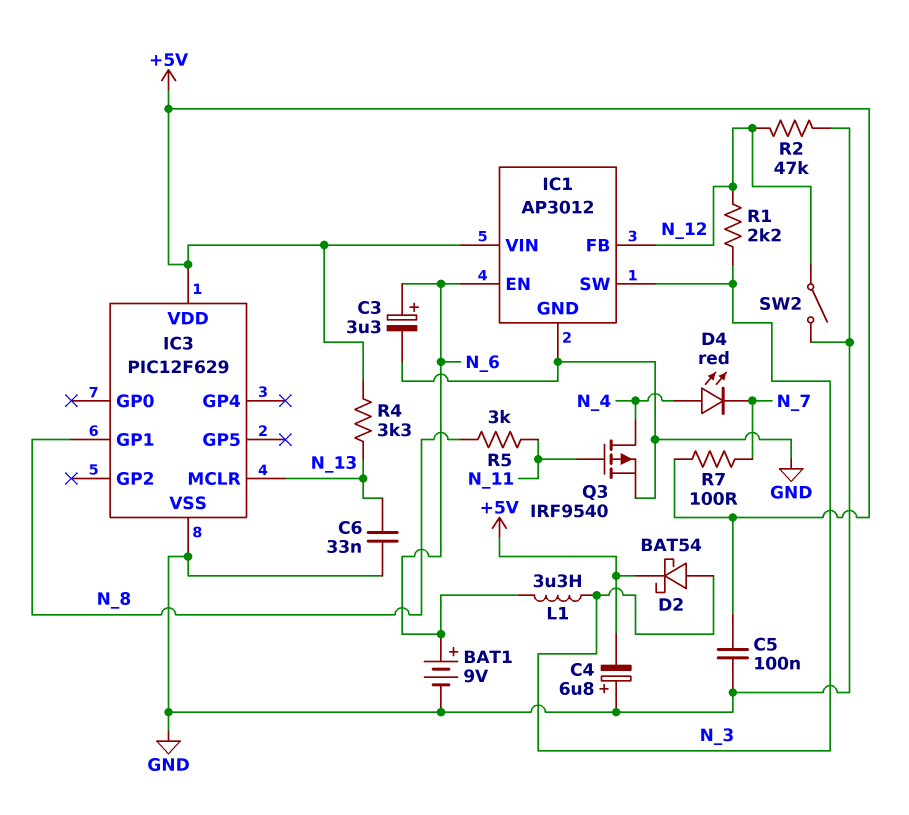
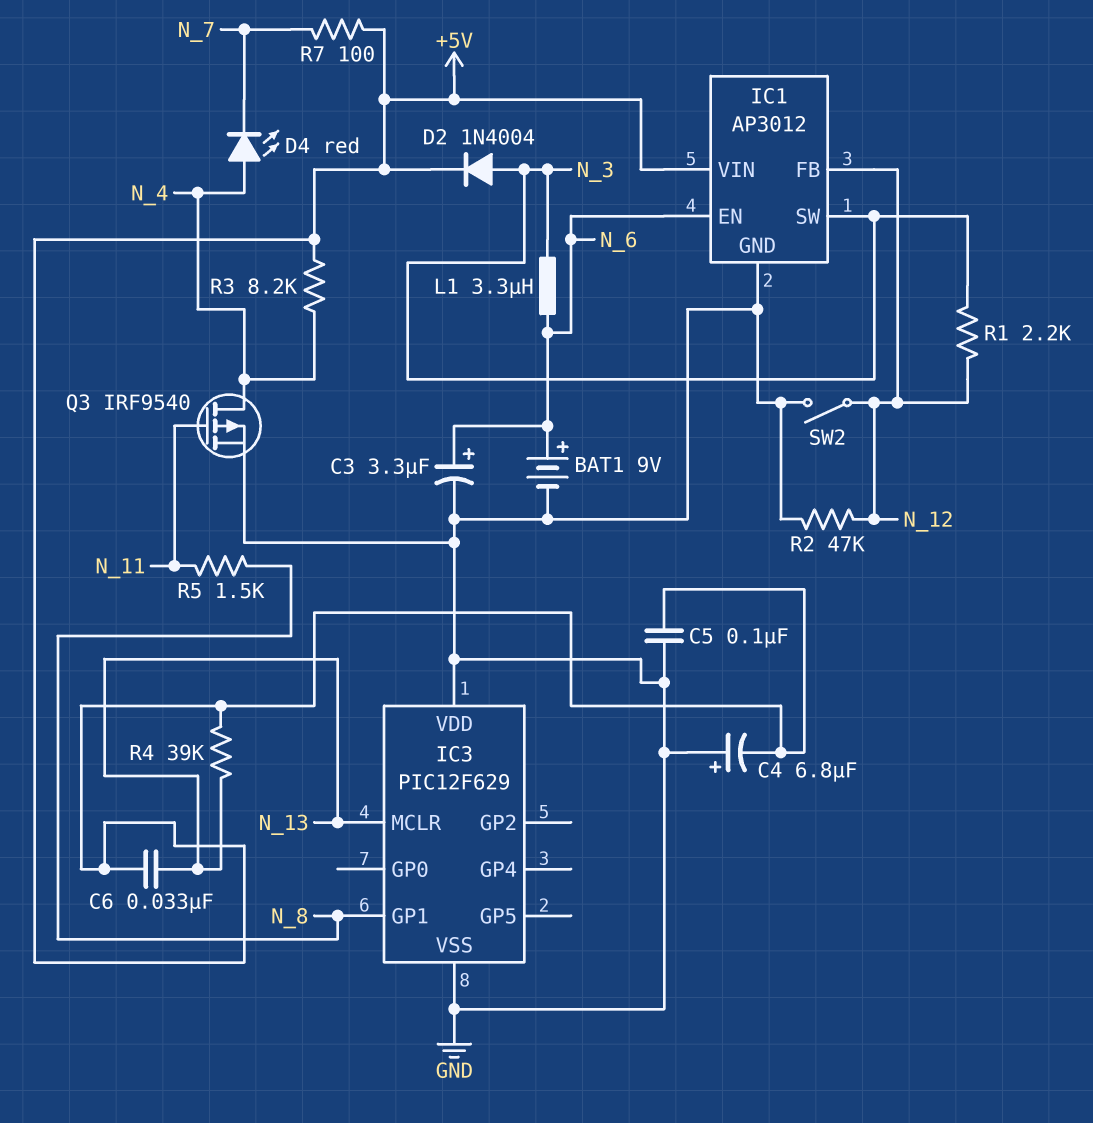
C6: 33nF (GND, N_13) -> 33nF (+5V, N_13)
D2: schottky BAT54 (A N_3, K +5V) -> diode 1N4004 (A N_3, K +5V)
IC3 pin VDD: +5V -> GND
R3: none -> 8.2k (+5V, N_4)
R4: 3.3k (+5V, N_13) -> 39k (+5V, N_13)
R5: 3k (N_8, N_11) -> 1.5k (N_8, N_11)

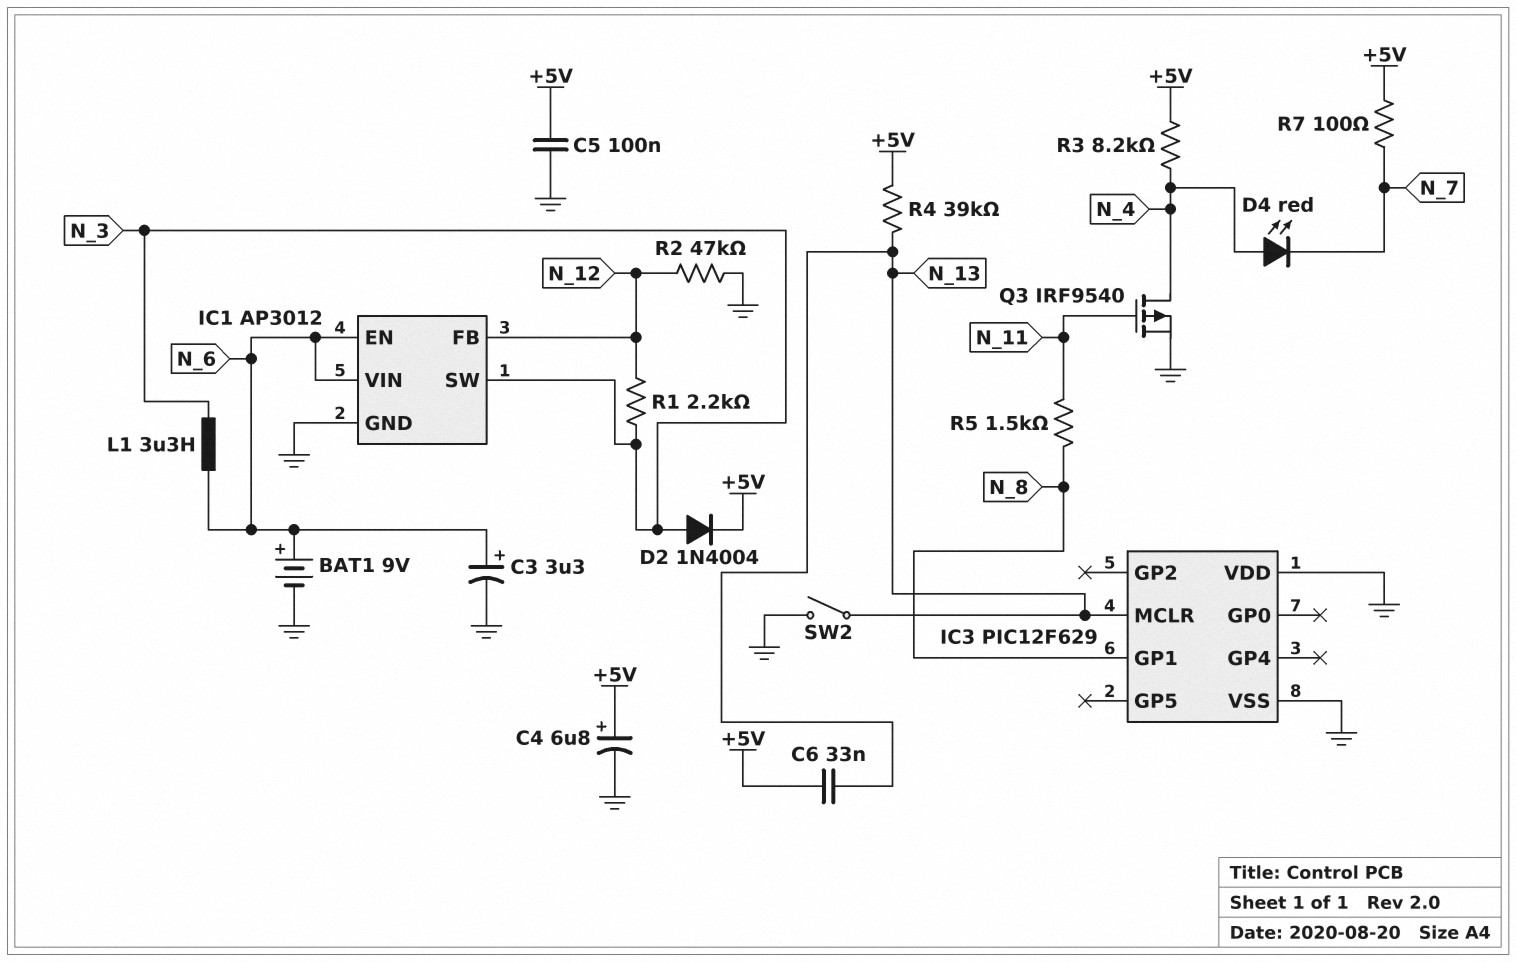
C4: 6.8uF (plus GND, minus +5V) -> 6.8uF (plus +5V, minus GND)
IC1 pin VIN: +5V -> N_6
SW2: switch (GND, N_12) -> switch (GND, N_13)

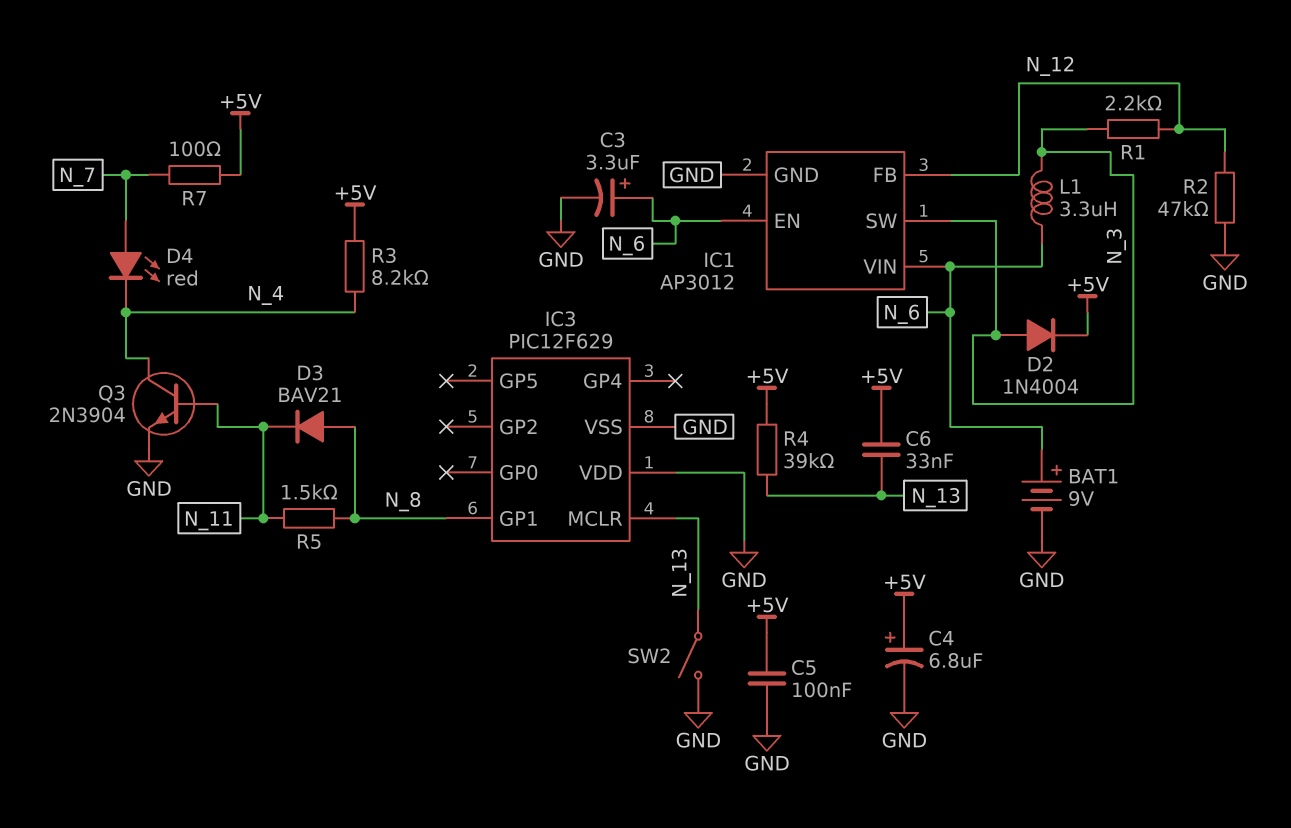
D3: none -> diode BAV21 (A N_8, K N_11)
D4: LED red (A N_4, K N_7) -> LED red (A N_7, K N_4)
Q3: PMOS IRF9540 (G N_11, D N_4, S GND) -> NPN 2N3904 (B N_11, C N_4, E GND)

